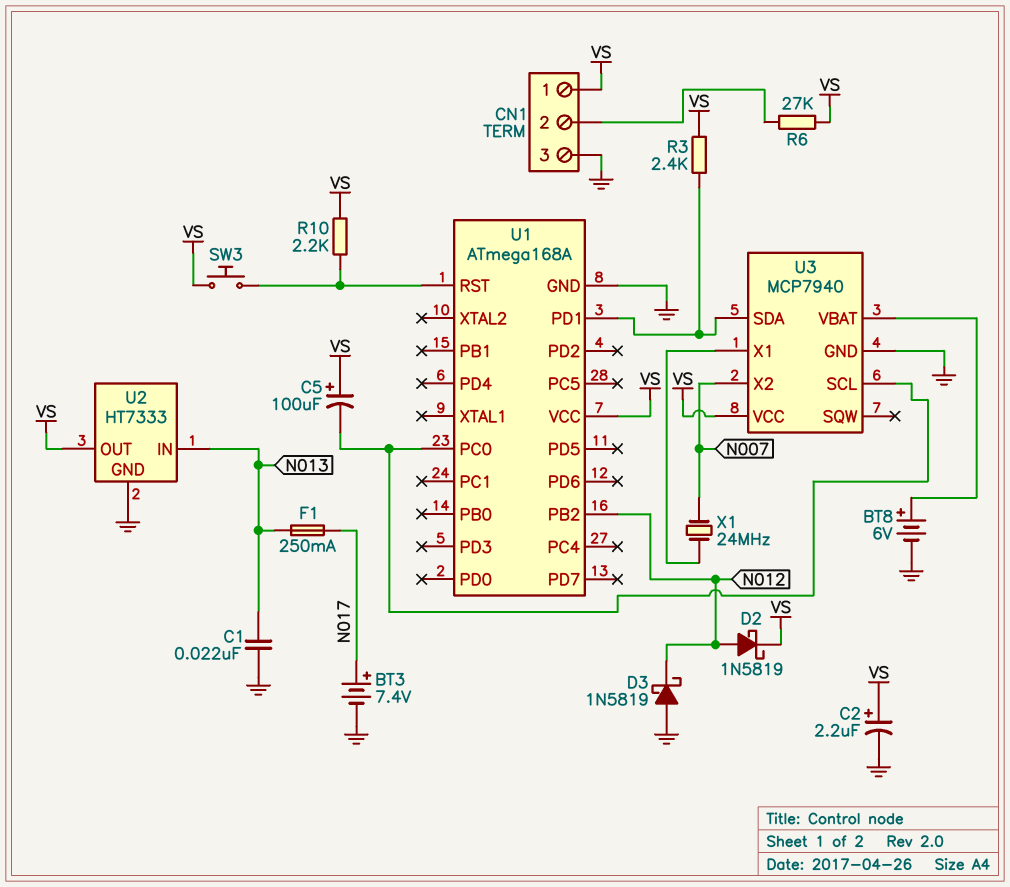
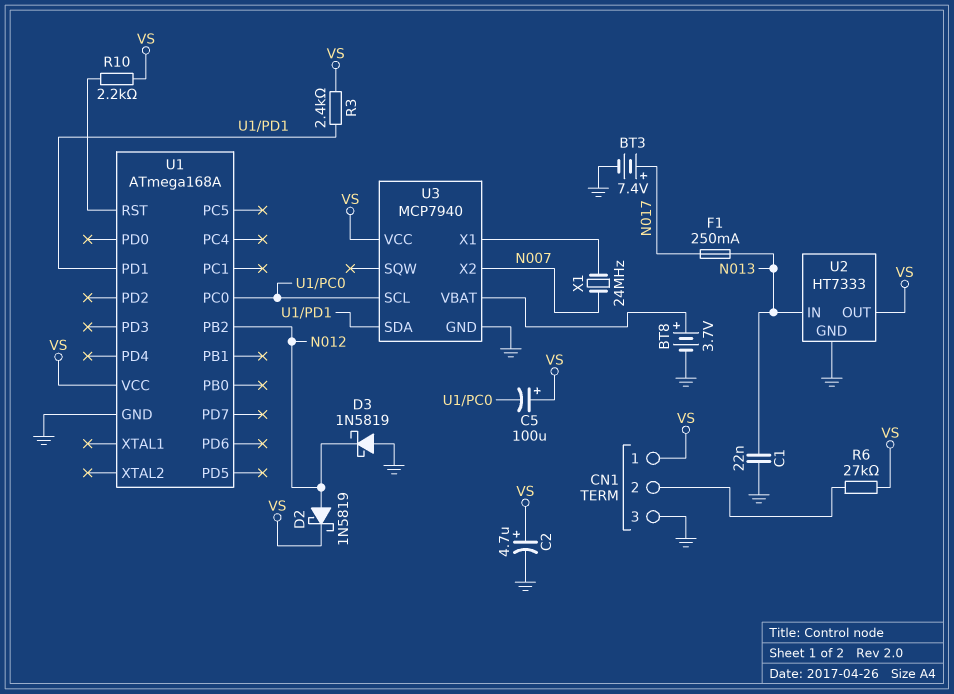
BT8: 6V (plus U3/VBAT, minus GND) -> 3.7V (plus U3/VBAT, minus GND)
C2: 2.2uF (plus VS, minus GND) -> 4.7uF (plus VS, minus GND)
SW3: button (U1/RST, VS) -> none

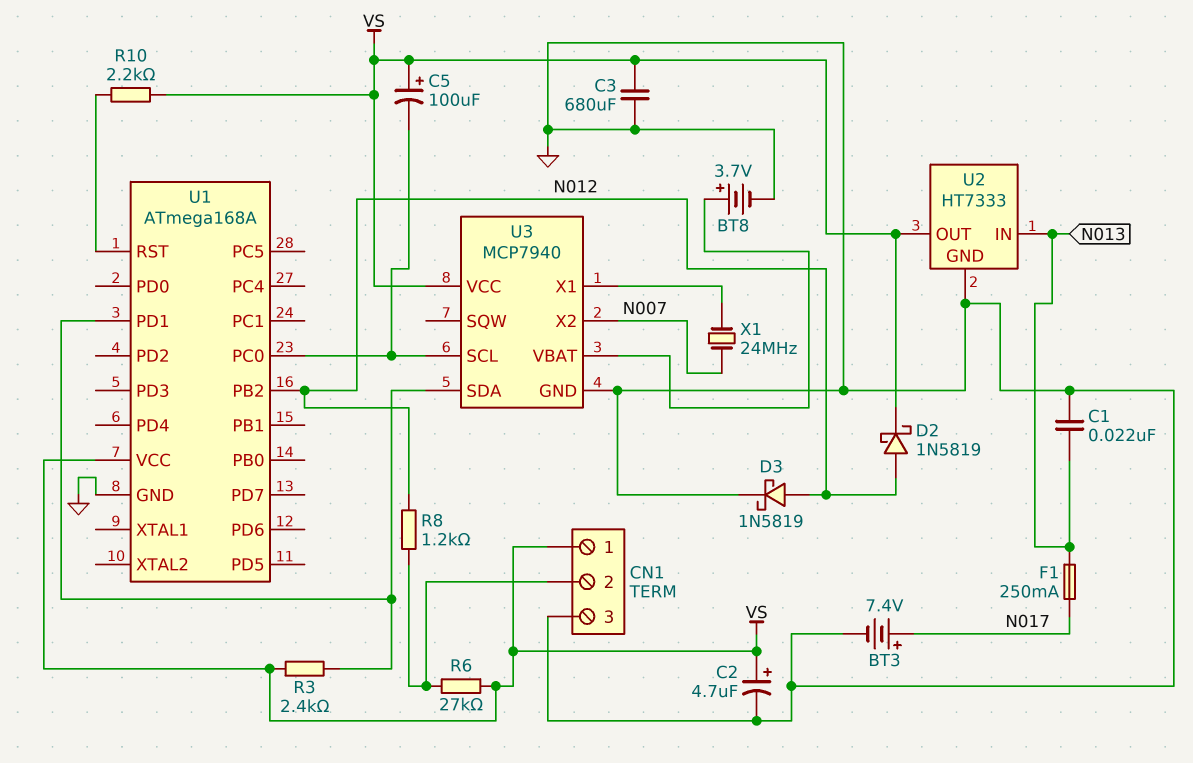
C3: none -> 680uF (GND, VS)
D3: schottky 1N5819 (A GND, K N012) -> schottky 1N5819 (A N012, K GND)
R8: none -> 1.2k (CN1/2, N012)

